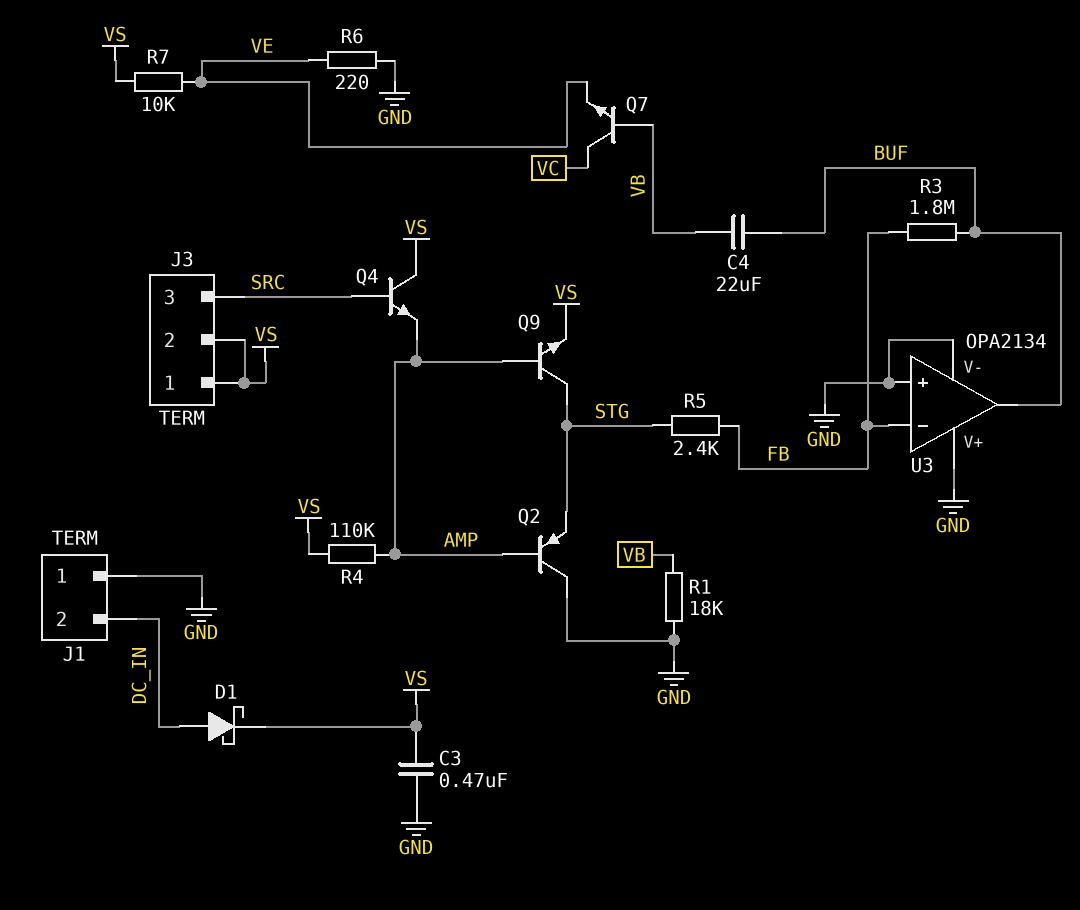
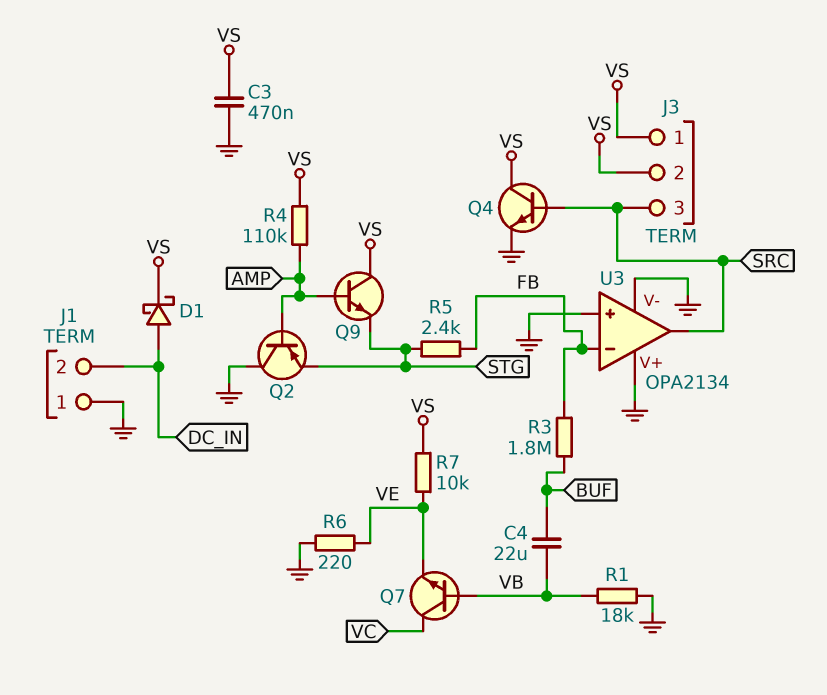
Q4: NPN (B SRC, C VS, E AMP) -> NPN (B SRC, C VS, E GND)
Q9: NPN (B AMP, C STG, E VS) -> NPN (B AMP, C VS, E STG)
U3 pin out: BUF -> SRC

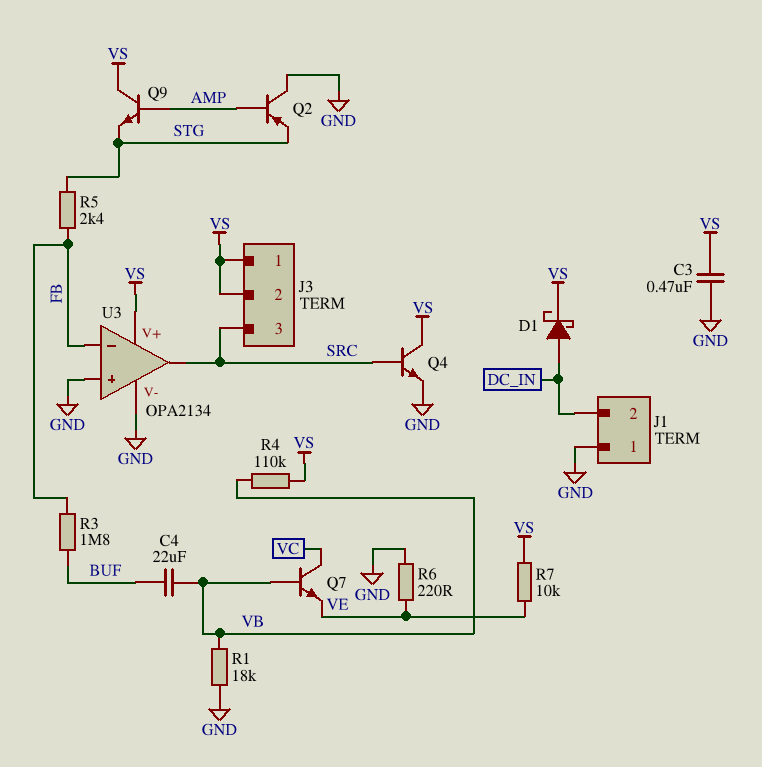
R4: 110k (AMP, VS) -> 110k (VB, VS)
U3 pin V+: GND -> VS

